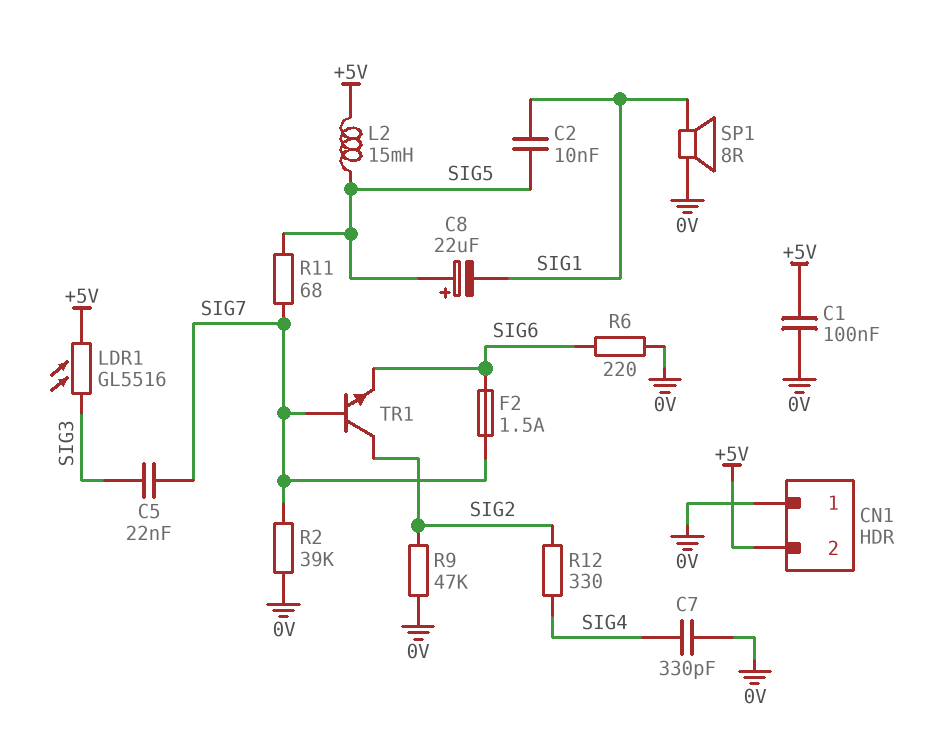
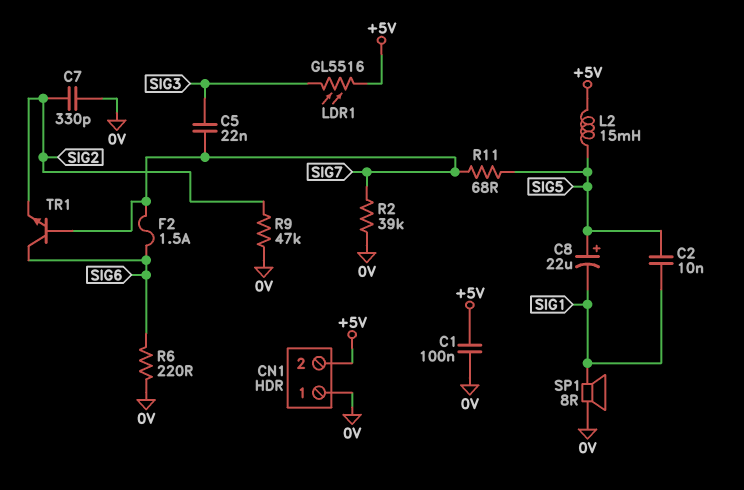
C7: 330pF (0V, SIG4) -> 330pF (0V, SIG2)
R12: 330 (SIG2, SIG4) -> none
TR1: NPN (B SIG7, C SIG2, E SIG6) -> NPN (B SIG7, C SIG6, E SIG2)

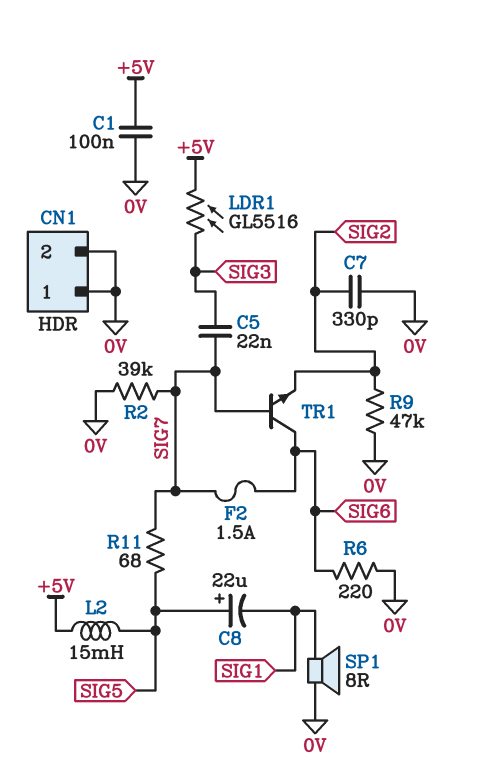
C2: 10nF (SIG1, SIG5) -> none
CN1 pin 2: +5V -> 0V

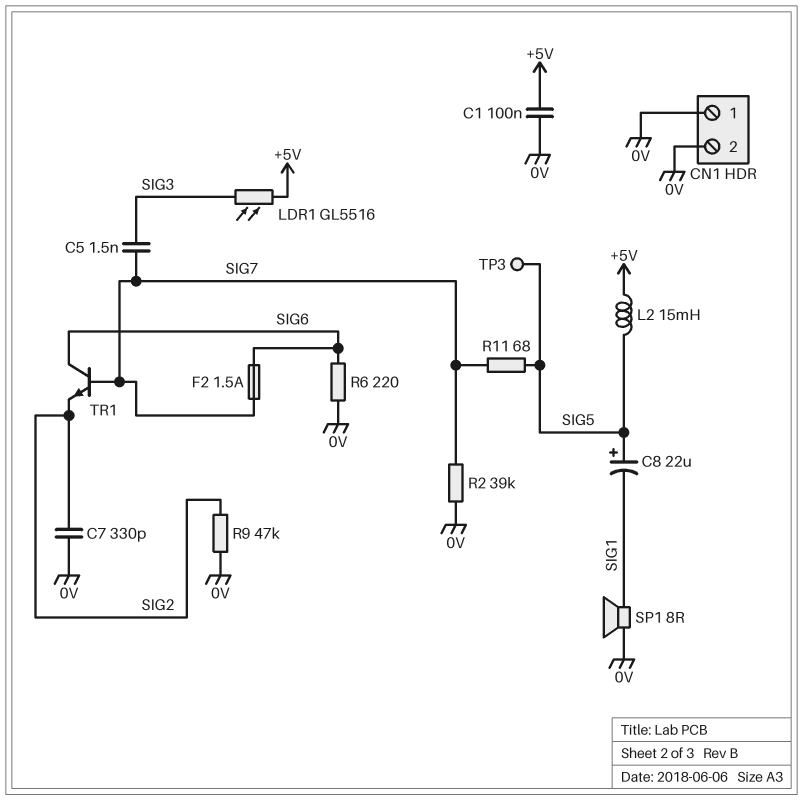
C5: 22nF (SIG3, SIG7) -> 1.5nF (SIG3, SIG7)
TP3: none -> test point (SIG5)

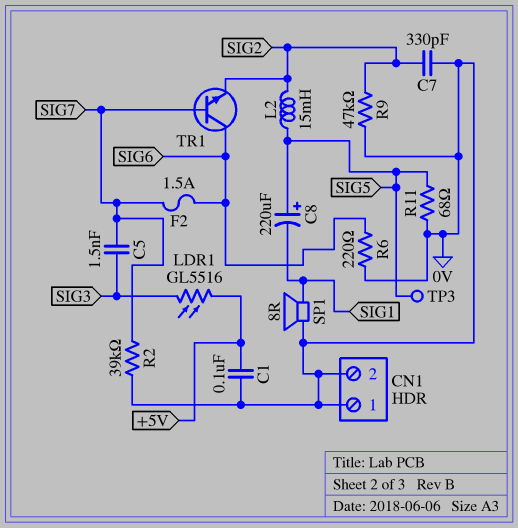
C8: 22uF (plus SIG5, minus SIG1) -> 220uF (plus SIG5, minus SIG1)
L2: 15mH (+5V, SIG5) -> 15mH (SIG2, SIG5)
R11: 68 (SIG5, SIG7) -> 68 (0V, SIG5)

